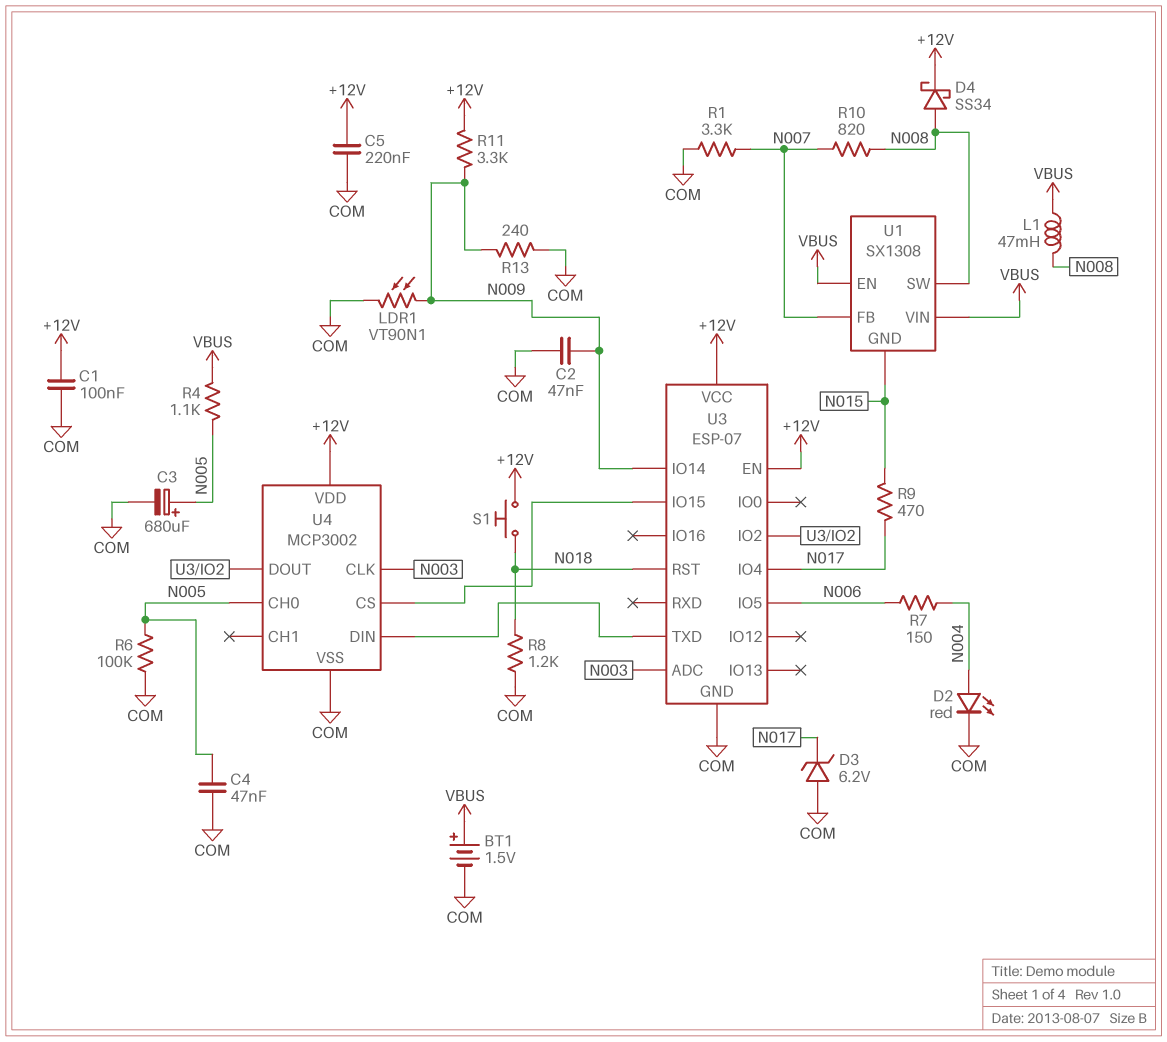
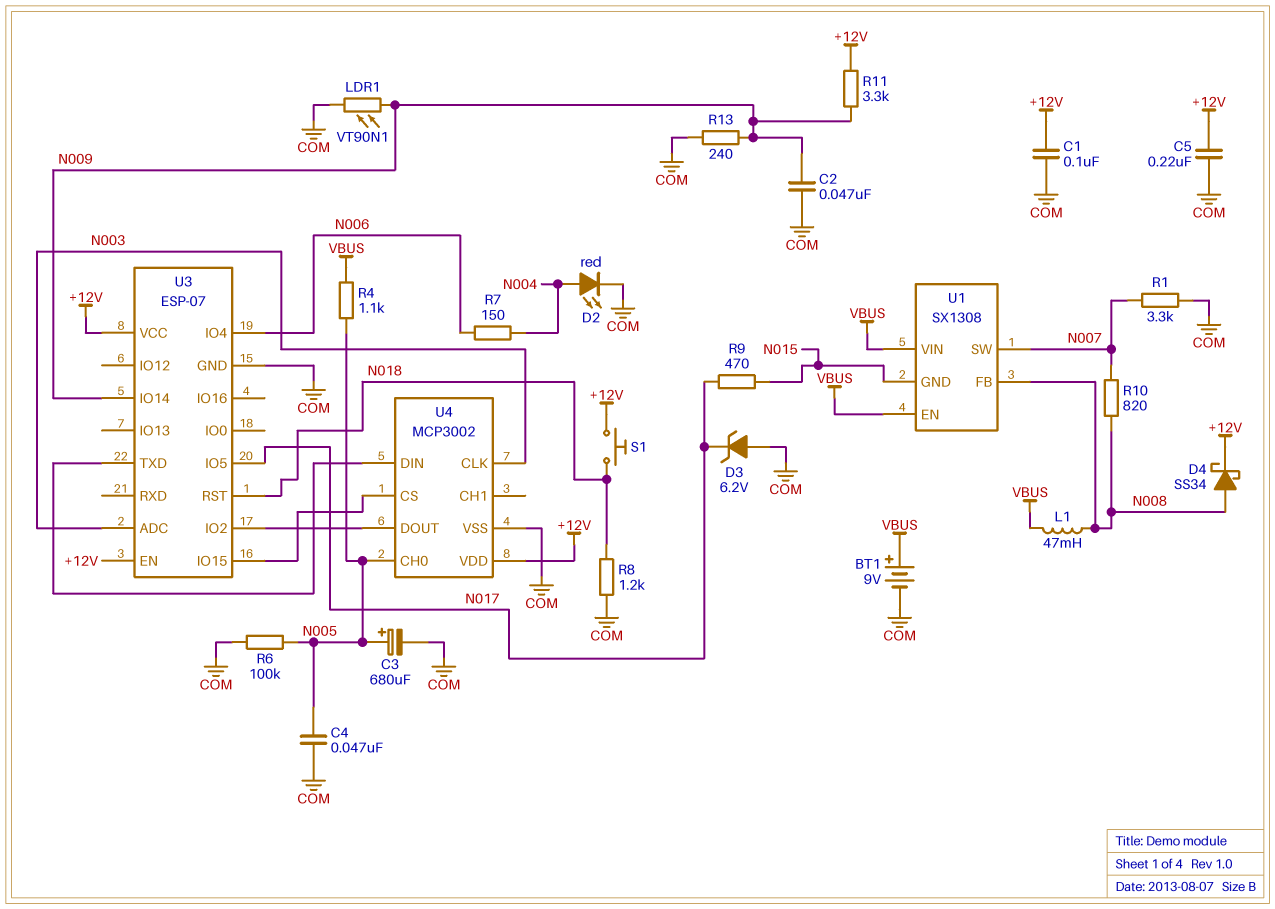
BT1: 1.5V (plus VBUS, minus COM) -> 9V (plus VBUS, minus COM)
U1 pin FB: N007 -> N008
U1 pin SW: N008 -> N007
U3 pin IO4: N017 -> N006
U3 pin IO5: N006 -> N017

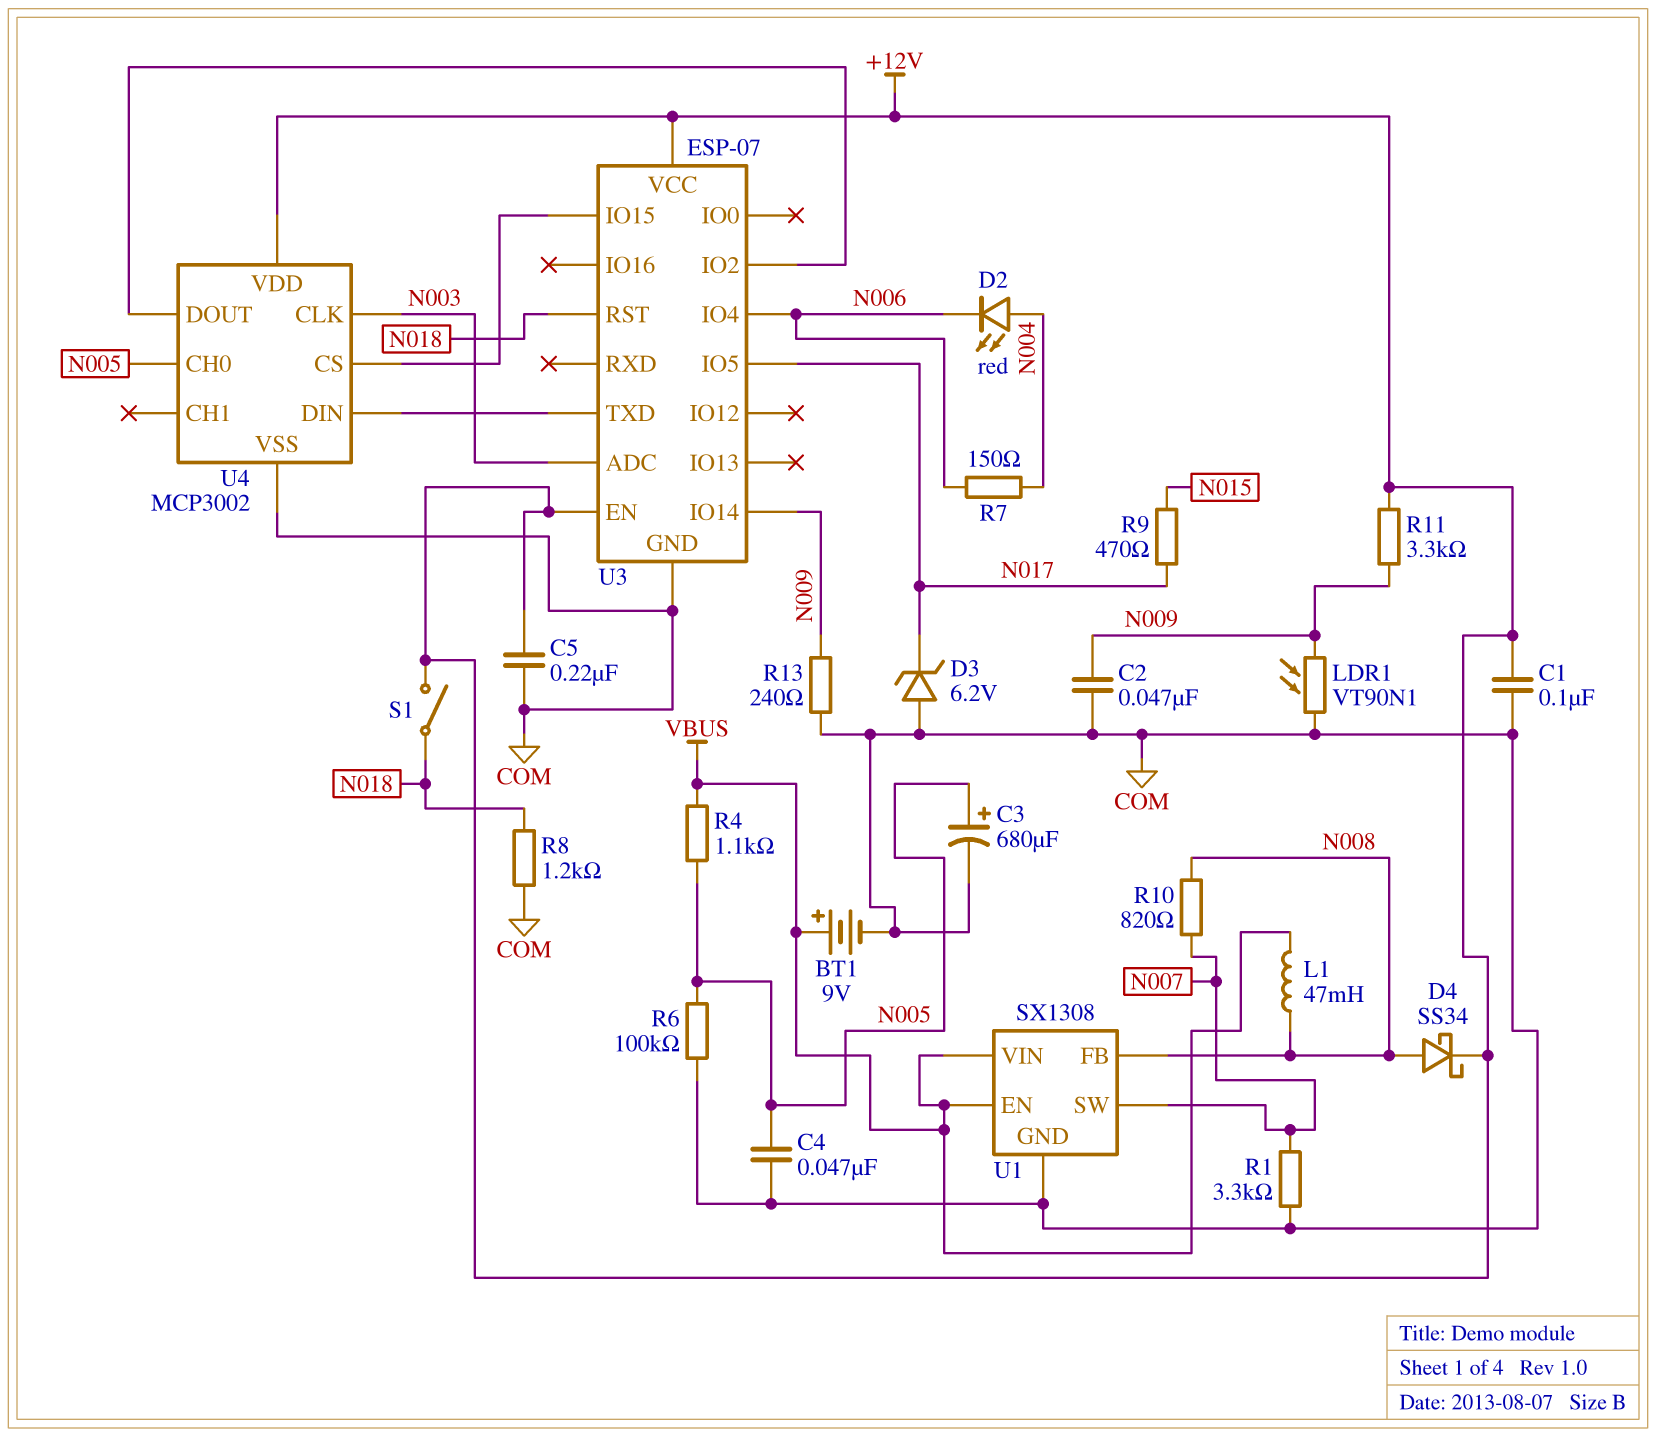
D2: LED red (A N004, K COM) -> LED red (A N004, K N006)
S1: button (+12V, N018) -> switch (+12V, N018)
U1 pin GND: N015 -> COM

